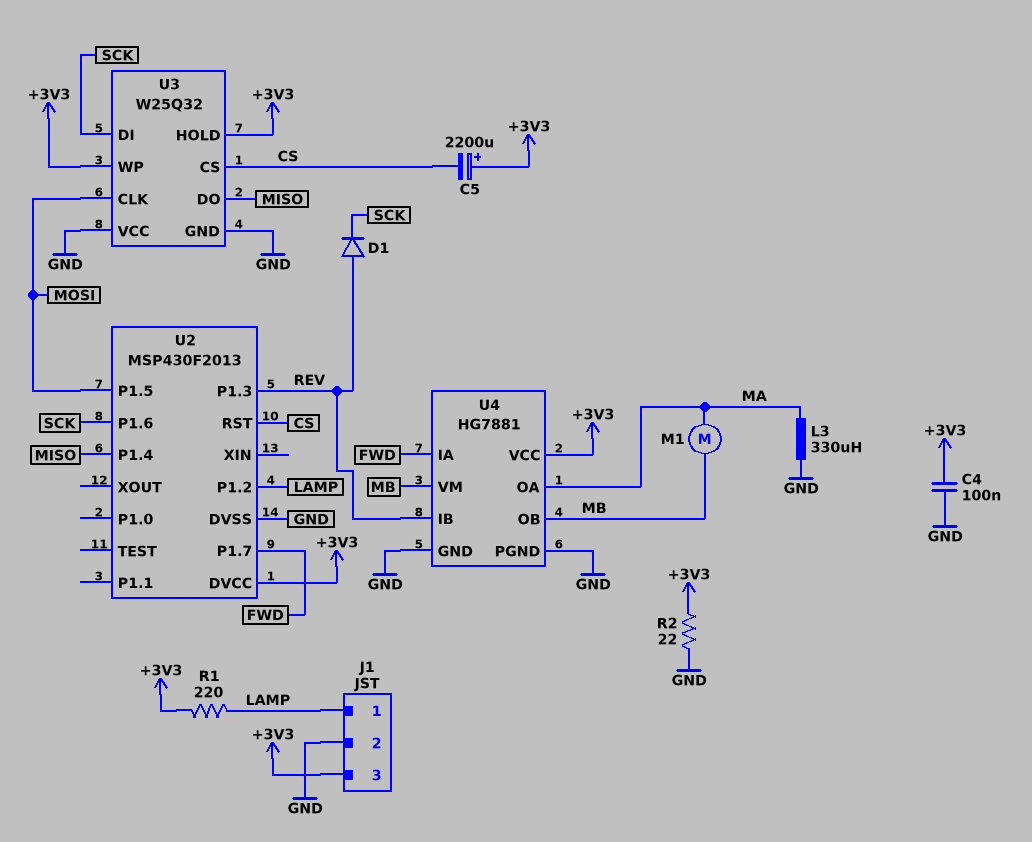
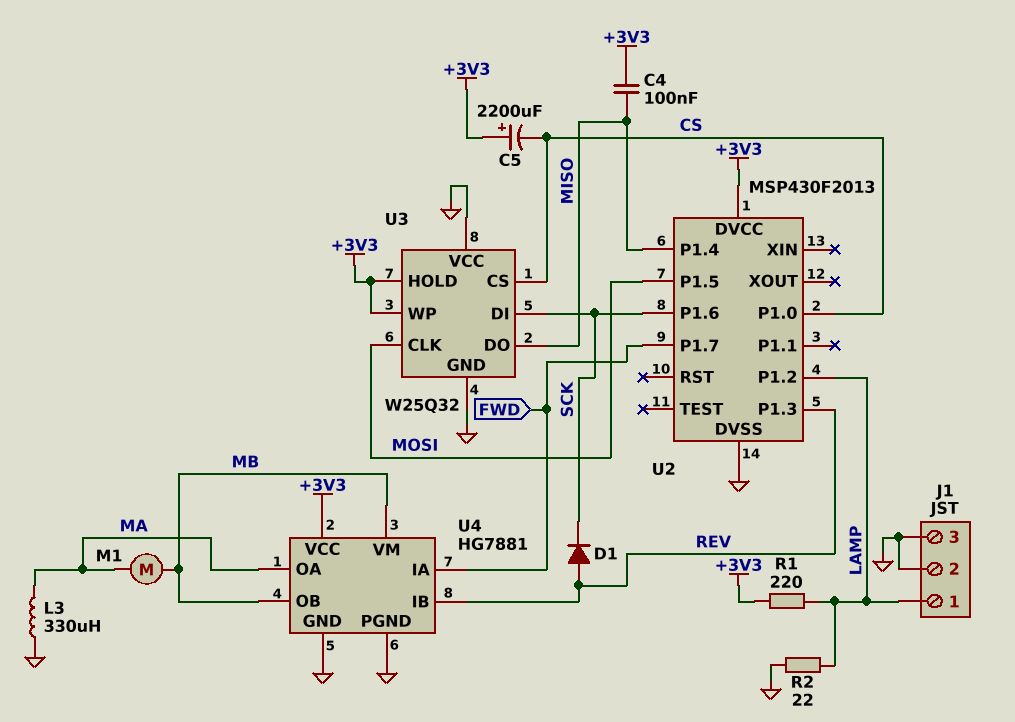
C4: 100nF (+3V3, GND) -> 100nF (+3V3, MISO)
J1 pin 3: +3V3 -> GND
R2: 22 (+3V3, GND) -> 22 (GND, LAMP)
U2 pin P1.0: none -> CS
U2 pin RST: CS -> none

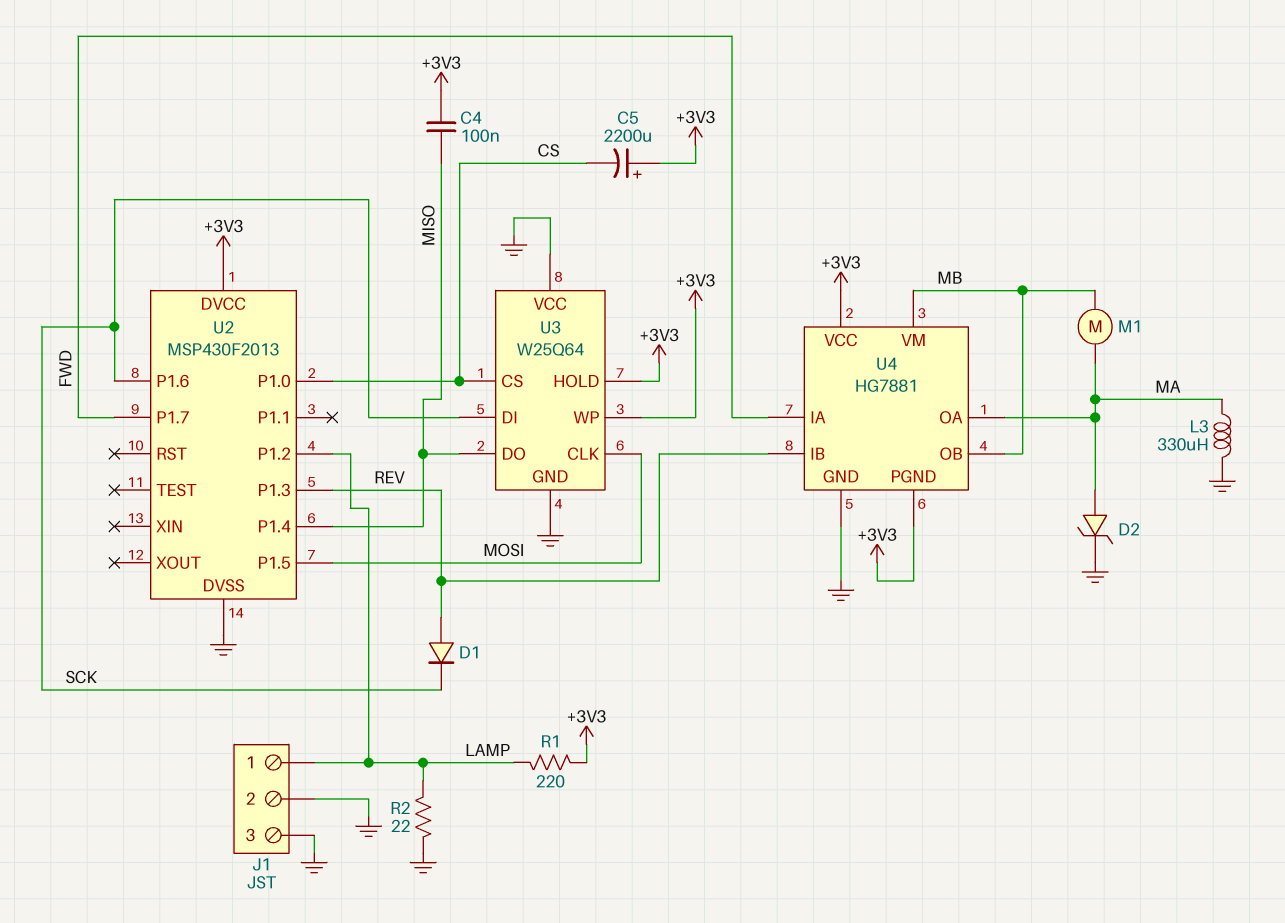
D2: none -> zener (A MA, K GND)
U3: W25Q32 -> W25Q64
U4 pin PGND: GND -> +3V3

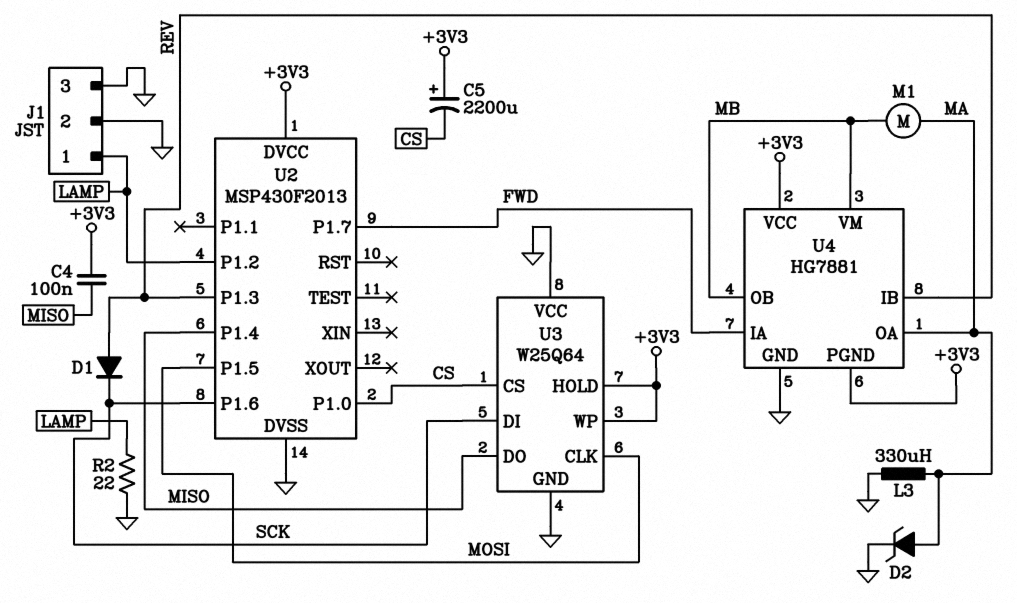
R1: 220 (+3V3, LAMP) -> none

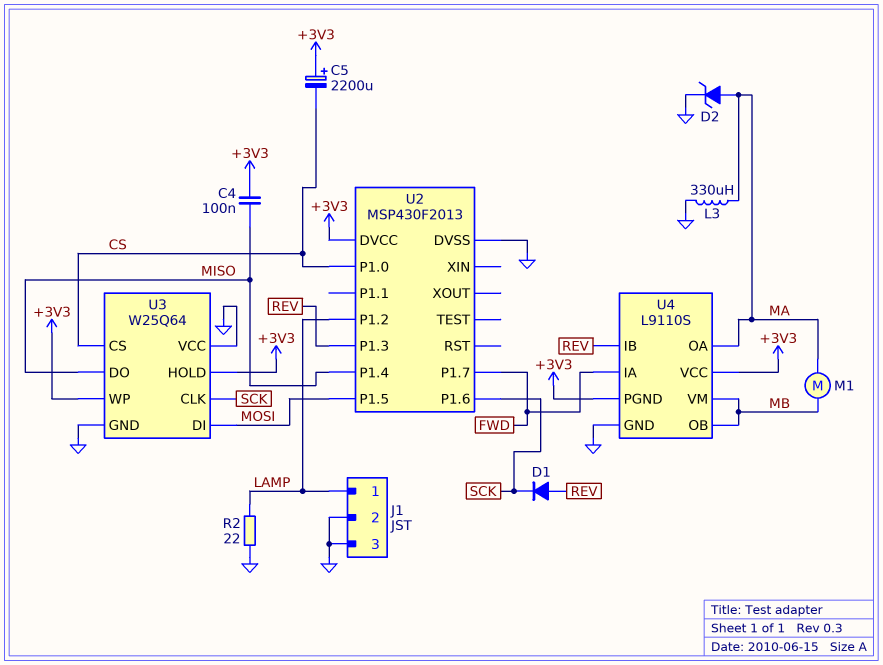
U3 pin CLK: MOSI -> SCK
U3 pin DI: SCK -> MOSI
U4: HG7881 -> L9110S

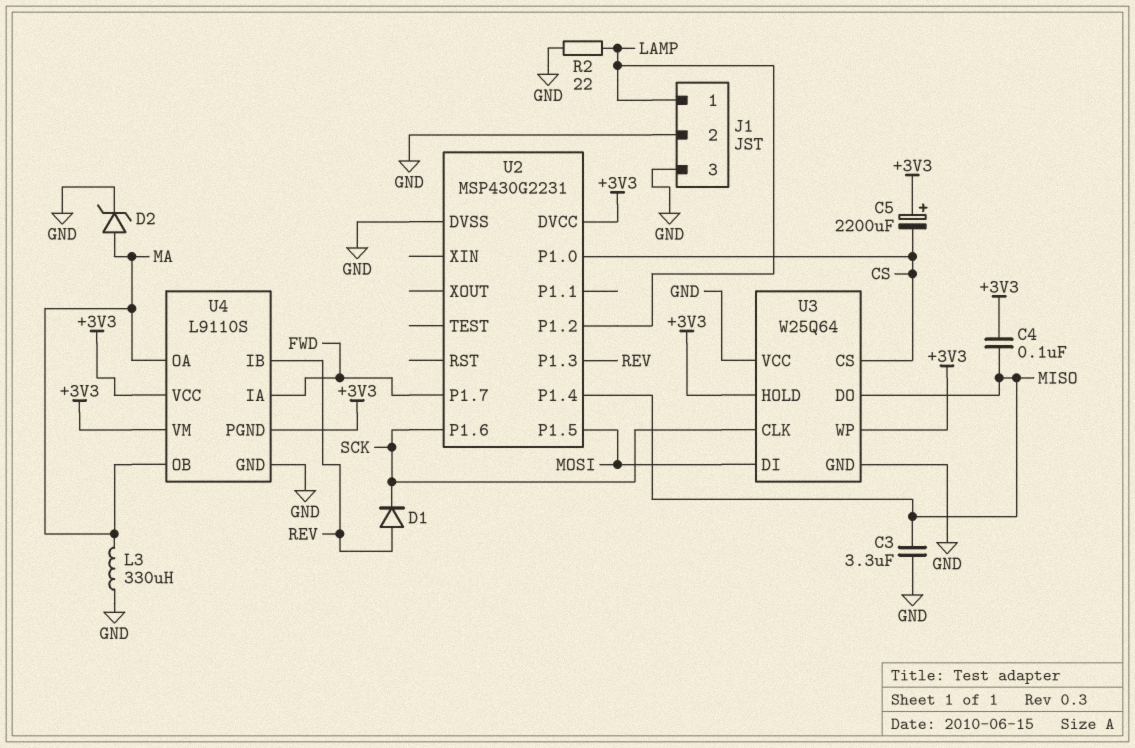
C3: none -> 3.3uF (GND, MISO)
M1: motor (MA, MB) -> none
U2: MSP430F2013 -> MSP430G2231
U4 pin OB: MB -> MA
U4 pin VM: MB -> +3V3

